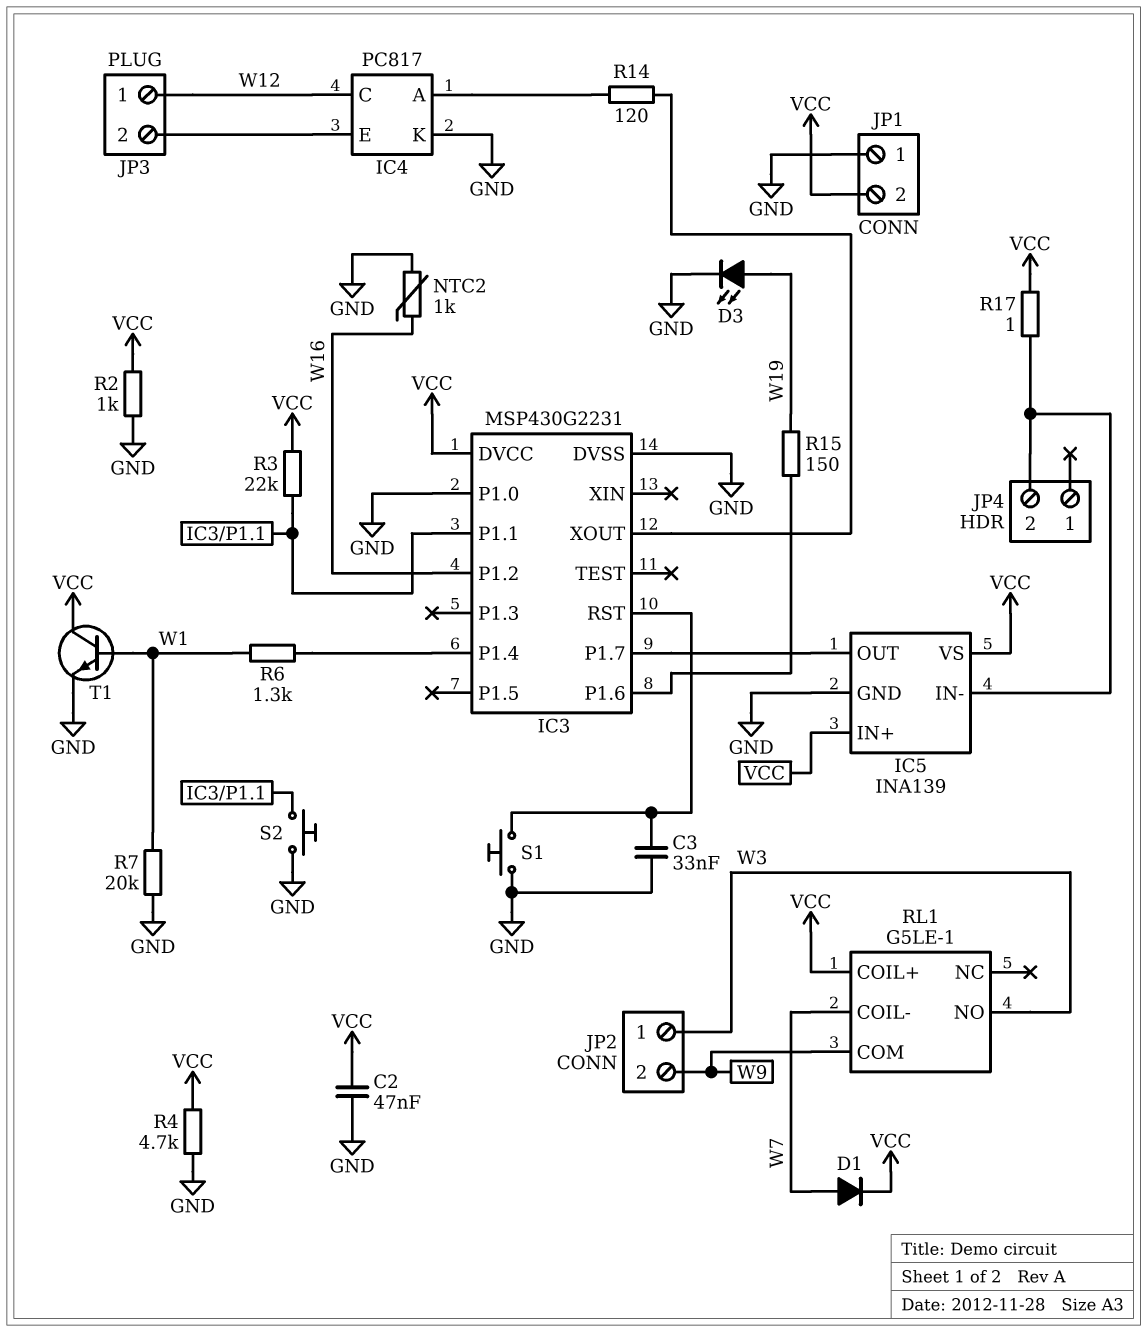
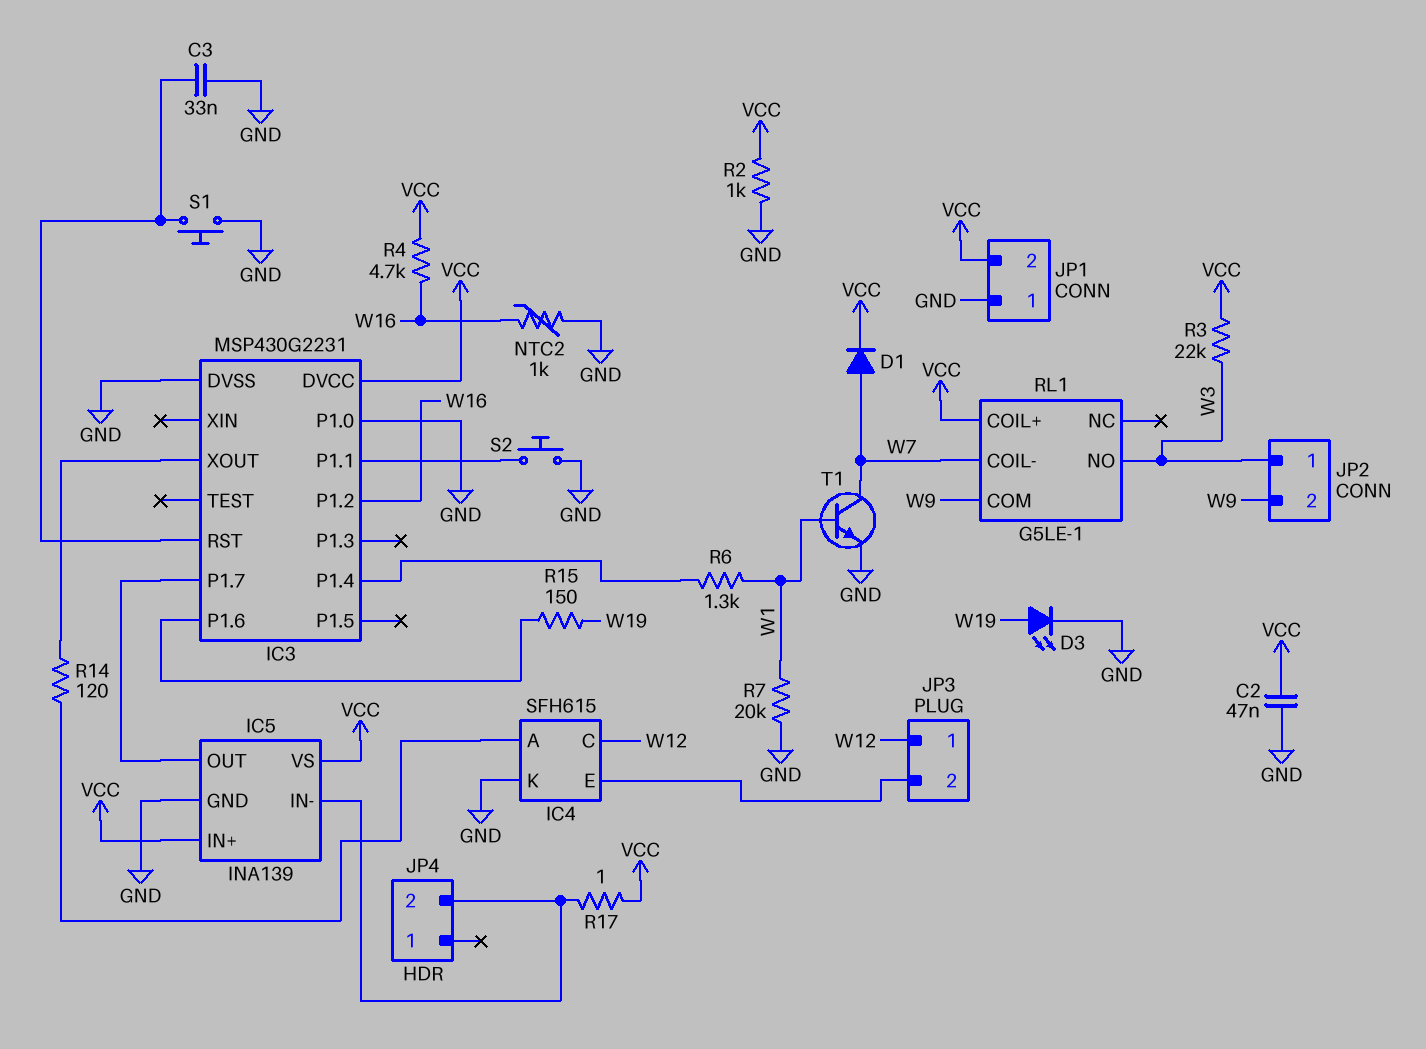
IC4: PC817 -> SFH615
R3: 22k (IC3/P1.1, VCC) -> 22k (VCC, W3)
R4: 4.7k (GND, VCC) -> 4.7k (VCC, W16)
T1: NPN (B W1, C VCC, E GND) -> NPN (B W1, C W7, E GND)

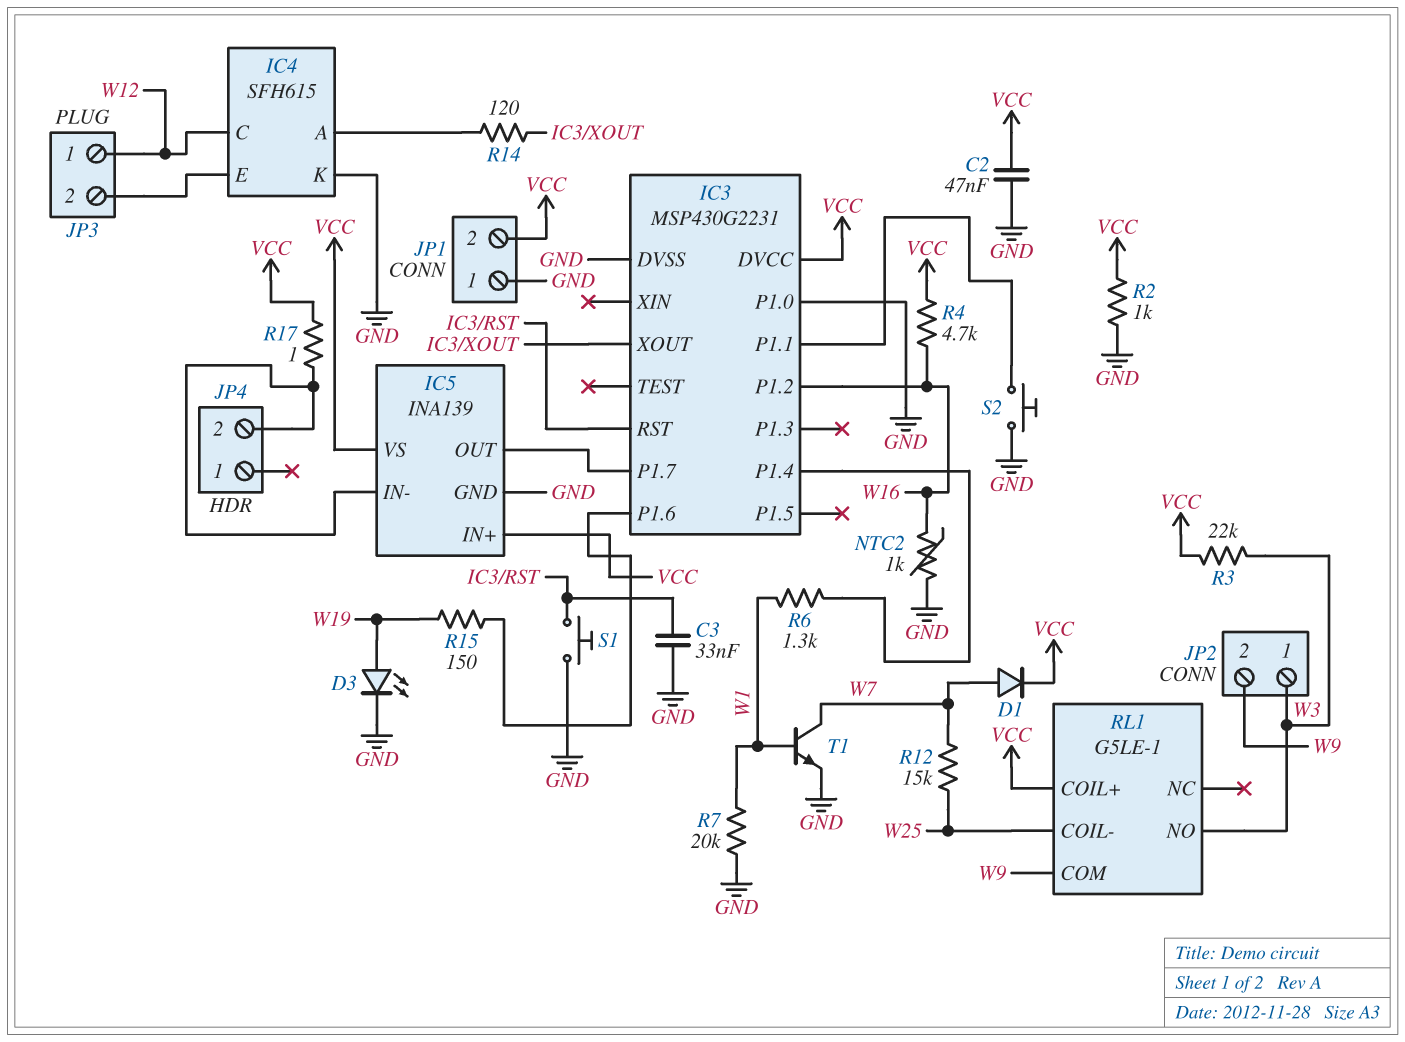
R12: none -> 15k (W7, W25)
RL1 pin COIL-: W7 -> W25

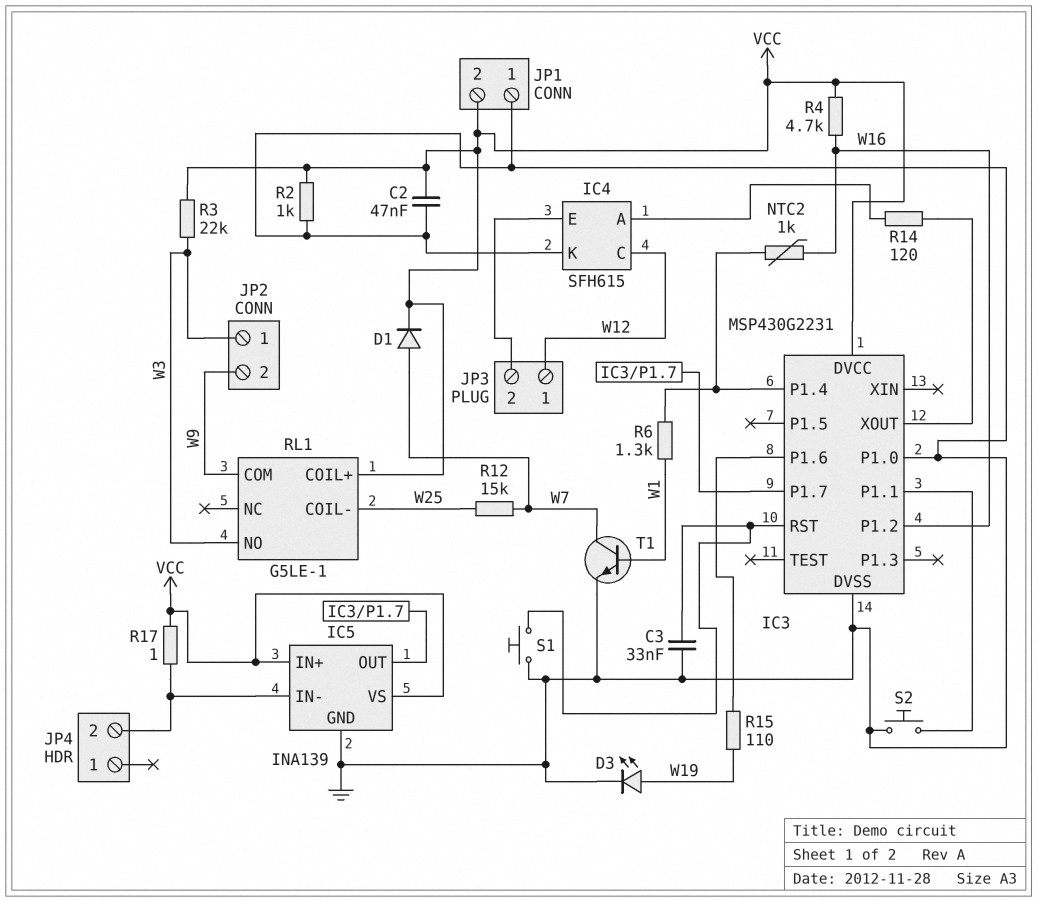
NTC2: 1k (GND, W16) -> 1k (IC3/P1.4, W16)
R7: 20k (GND, W1) -> none
R15: 150 (IC3/P1.6, W19) -> 110 (IC3/P1.6, W19)

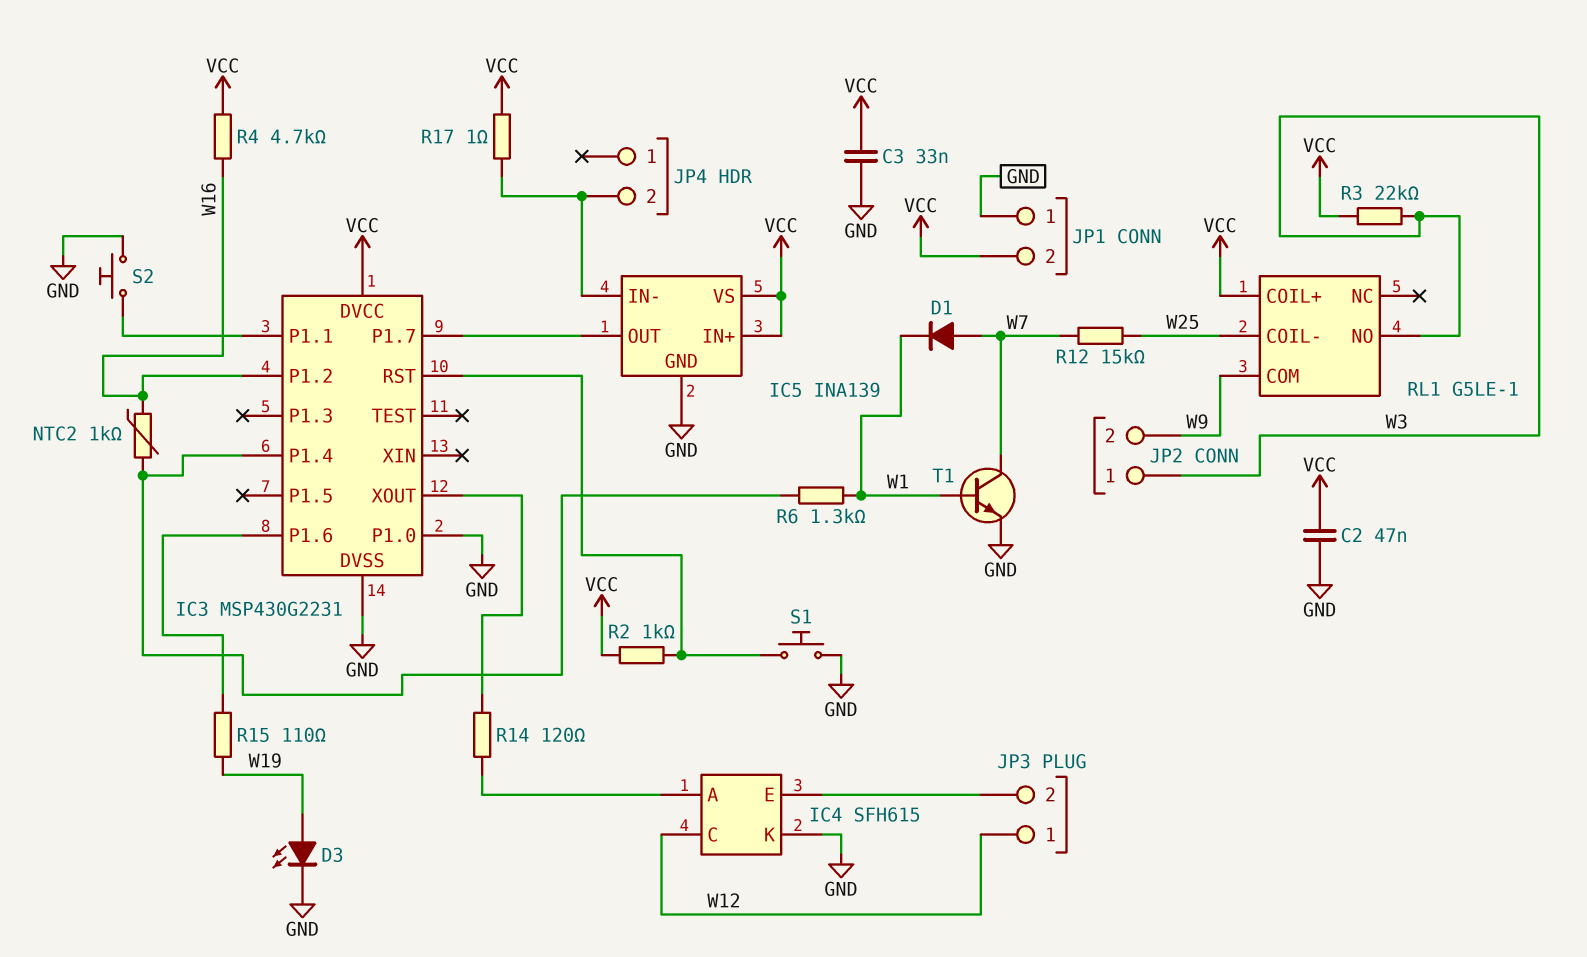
C3: 33nF (GND, IC3/RST) -> 33nF (GND, VCC)
D1: diode (A W7, K VCC) -> diode (A W7, K W1)
R2: 1k (GND, VCC) -> 1k (IC3/RST, VCC)

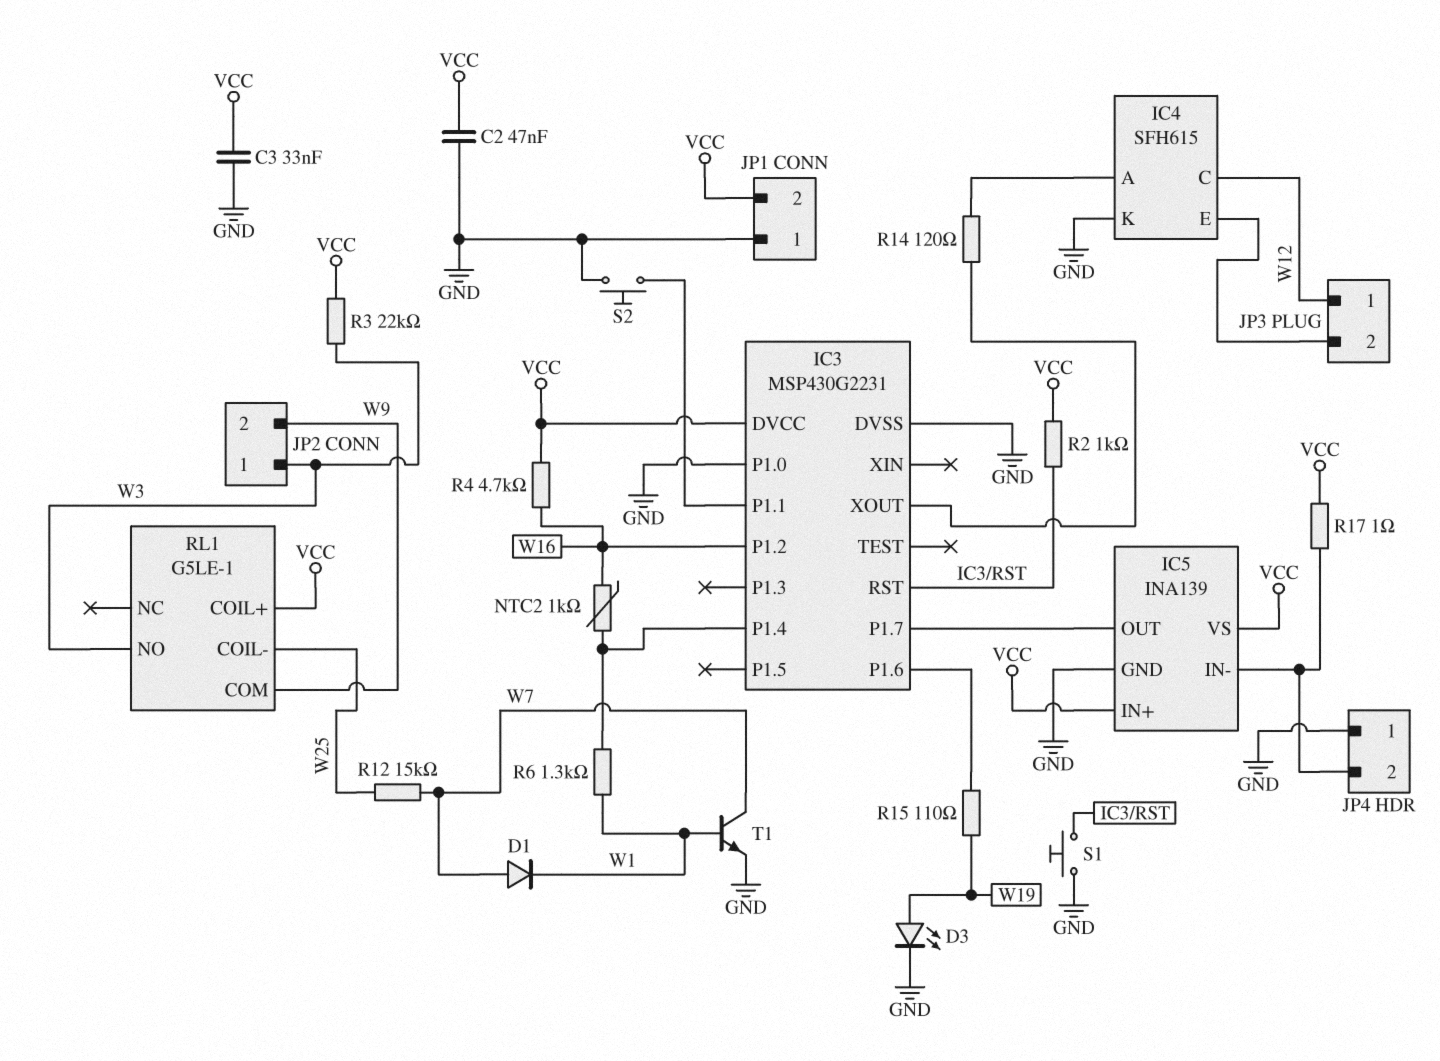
JP4 pin 1: none -> GND

